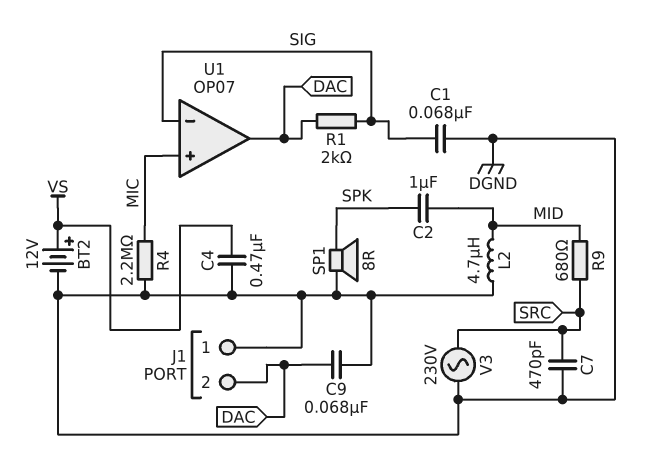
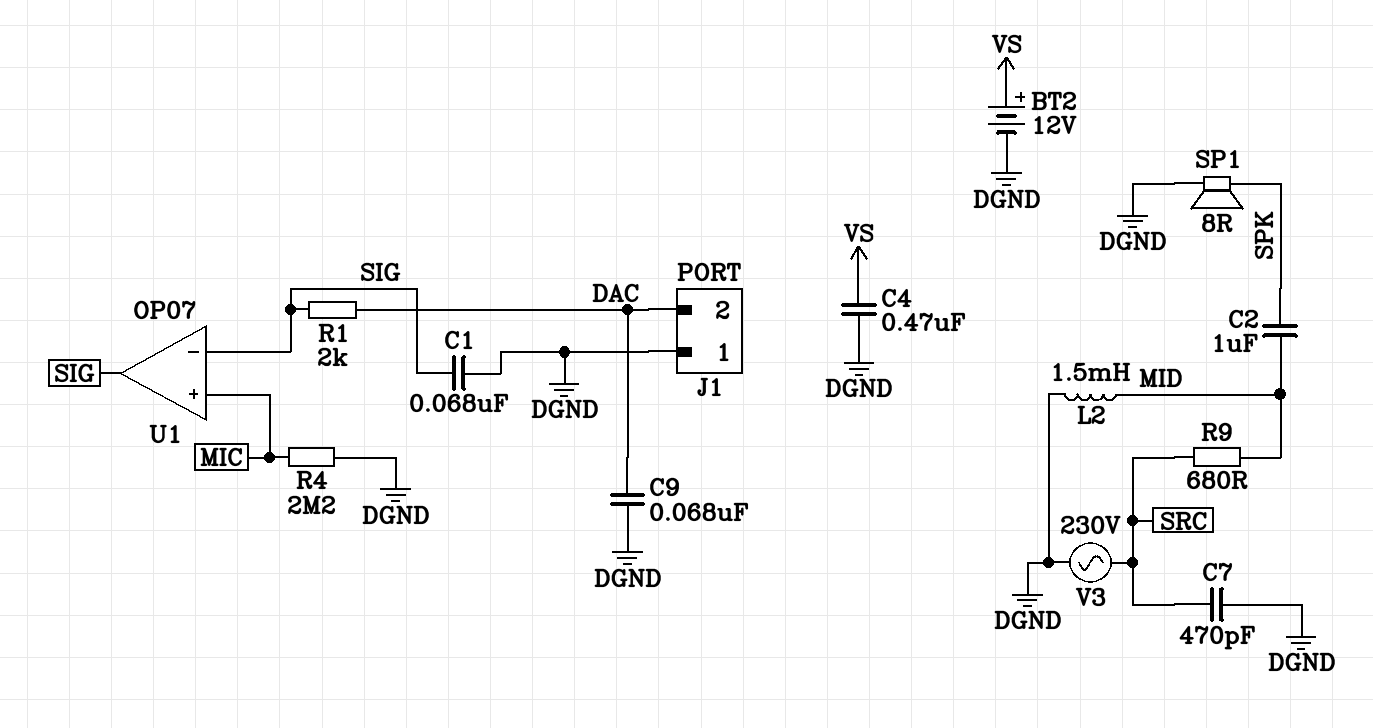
L2: 4.7uH (DGND, MID) -> 1.5mH (DGND, MID)
U1 pin out: DAC -> SIG

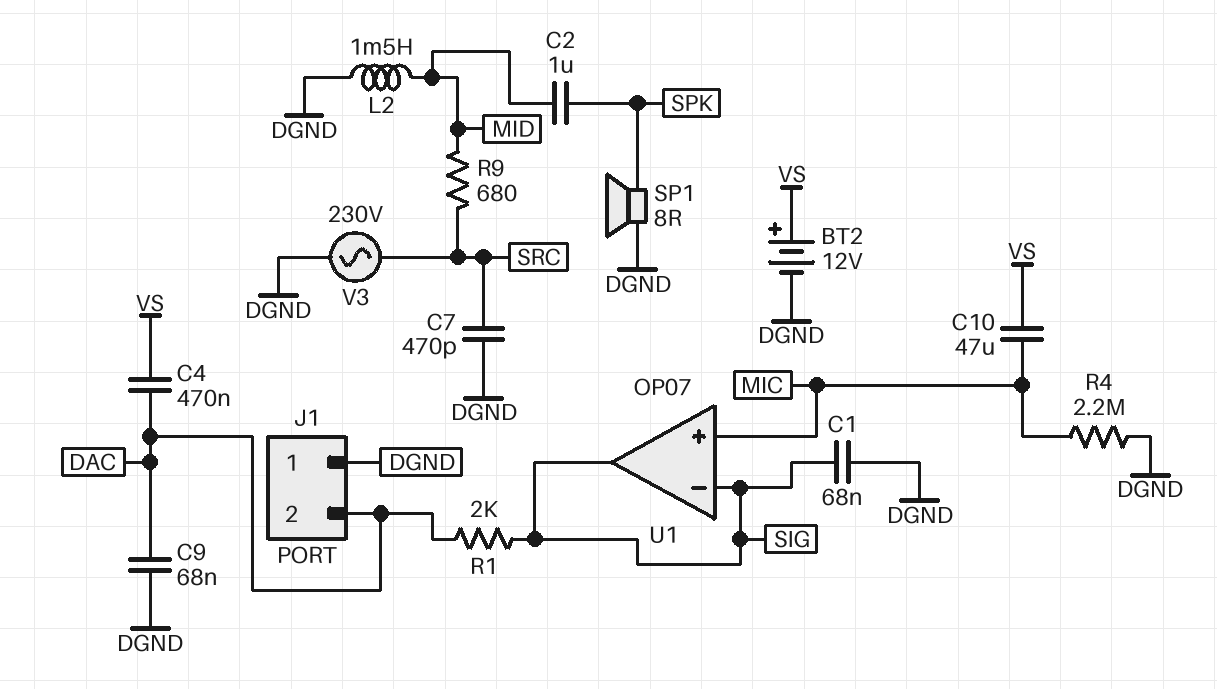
C4: 470nF (DGND, VS) -> 470nF (DAC, VS)
C10: none -> 47uF (MIC, VS)

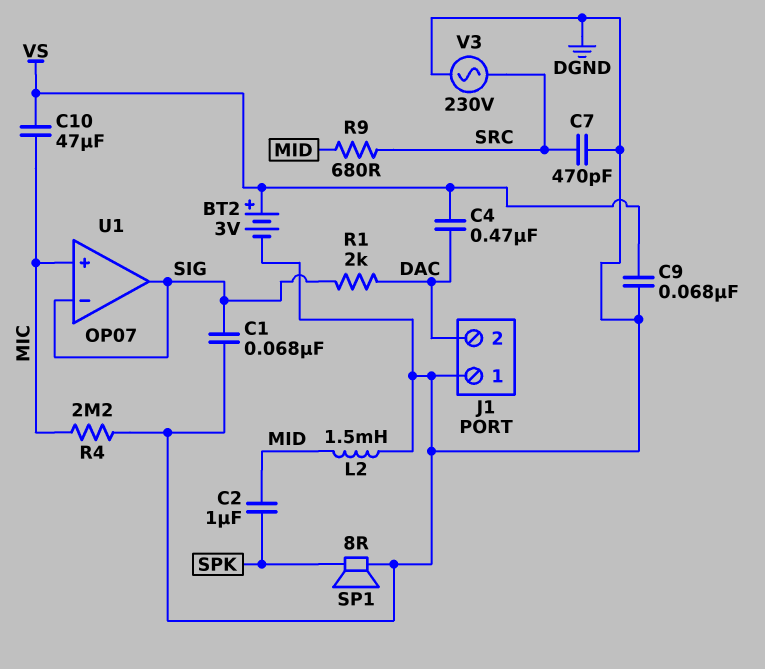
BT2: 12V (plus VS, minus DGND) -> 3V (plus VS, minus DGND)
C9: 68nF (DAC, DGND) -> 68nF (DGND, VS)

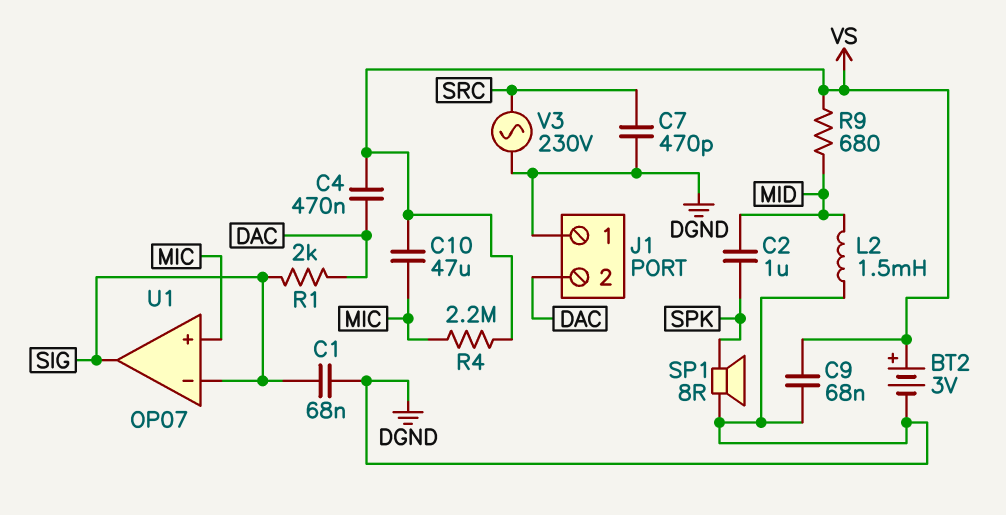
R4: 2.2M (DGND, MIC) -> 2.2M (MIC, VS)
R9: 680 (MID, SRC) -> 680 (MID, VS)

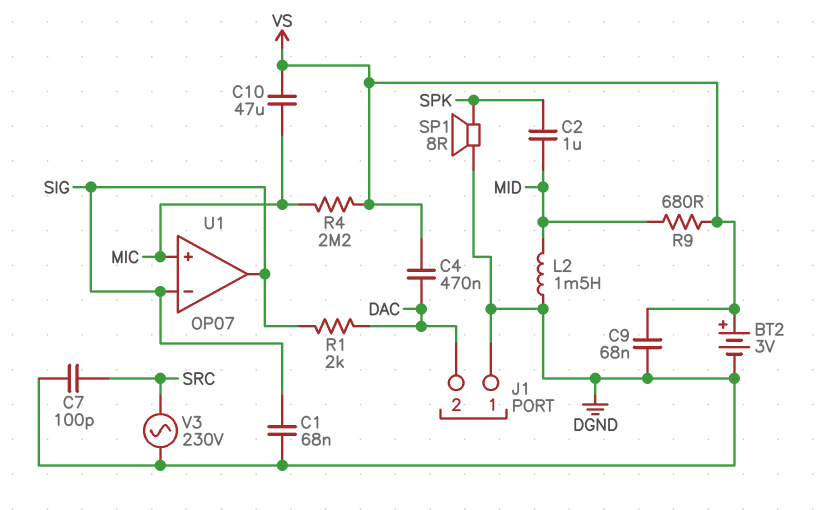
C7: 470pF (DGND, SRC) -> 100pF (DGND, SRC)

